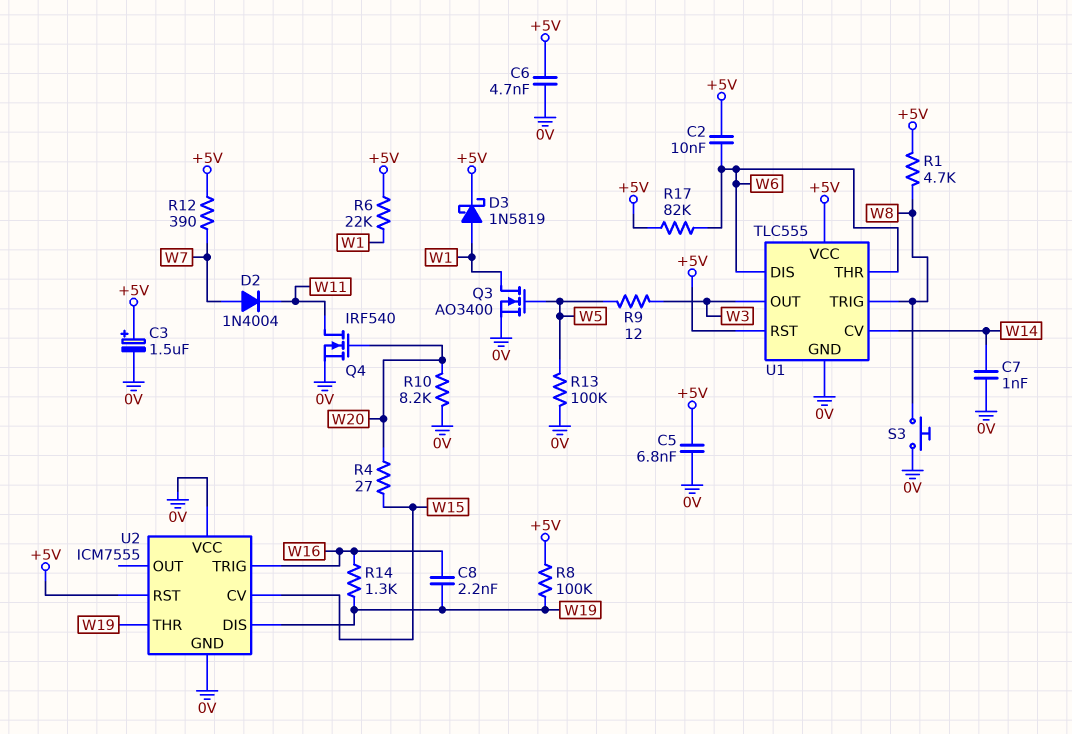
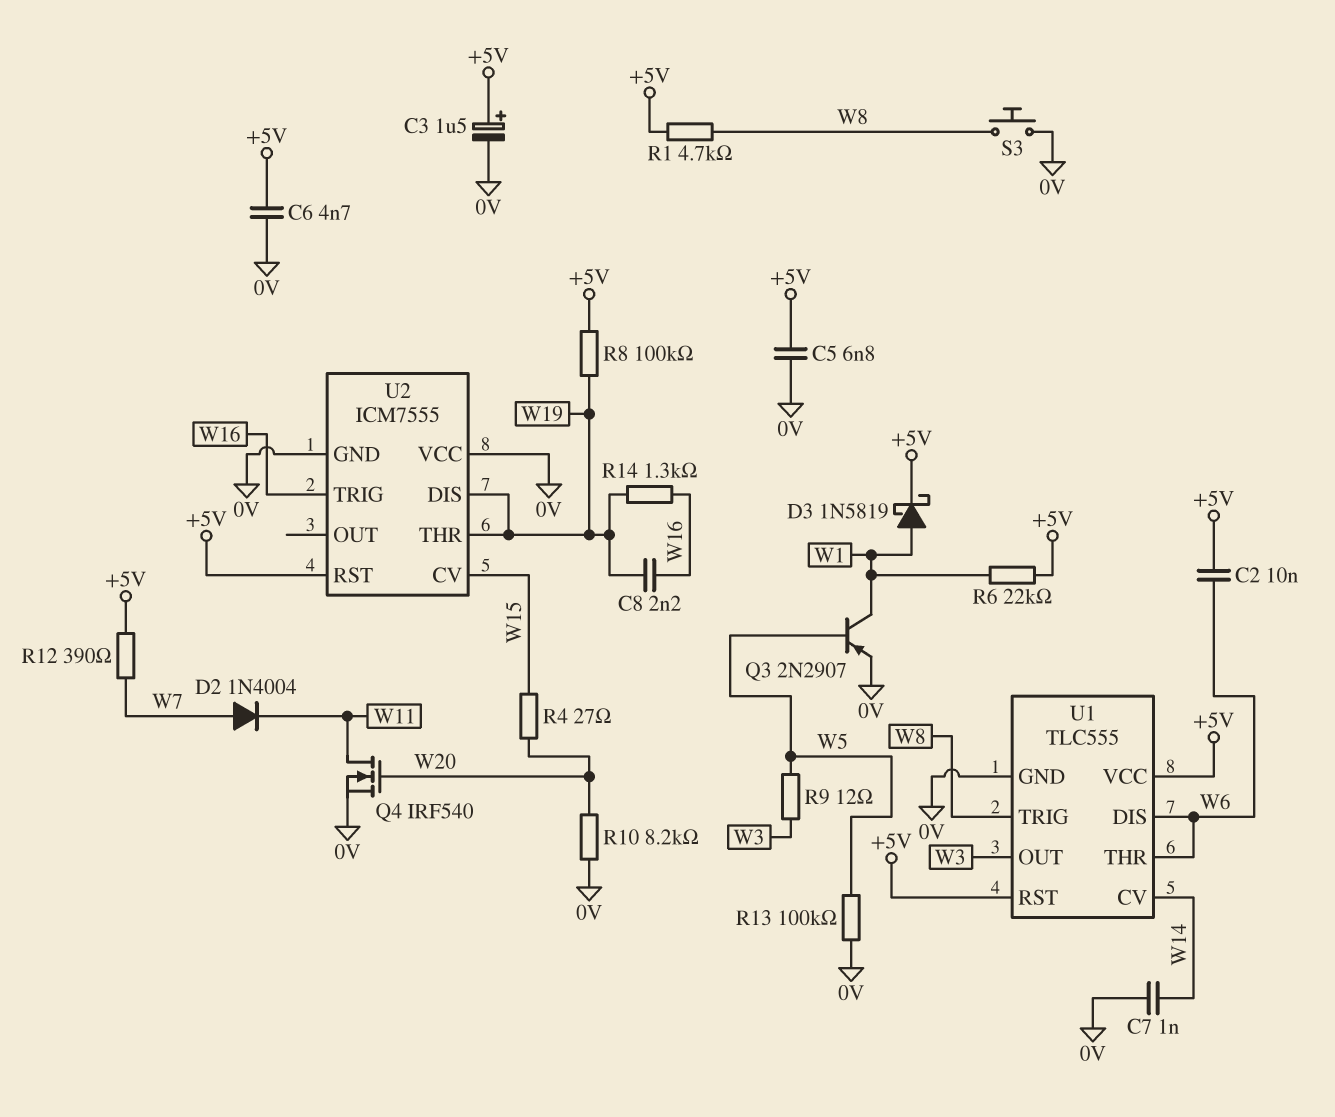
Q3: NMOS AO3400 (G W5, D W1, S 0V) -> PNP 2N2907 (B W5, C W1, E 0V)
R17: 82k (+5V, W6) -> none

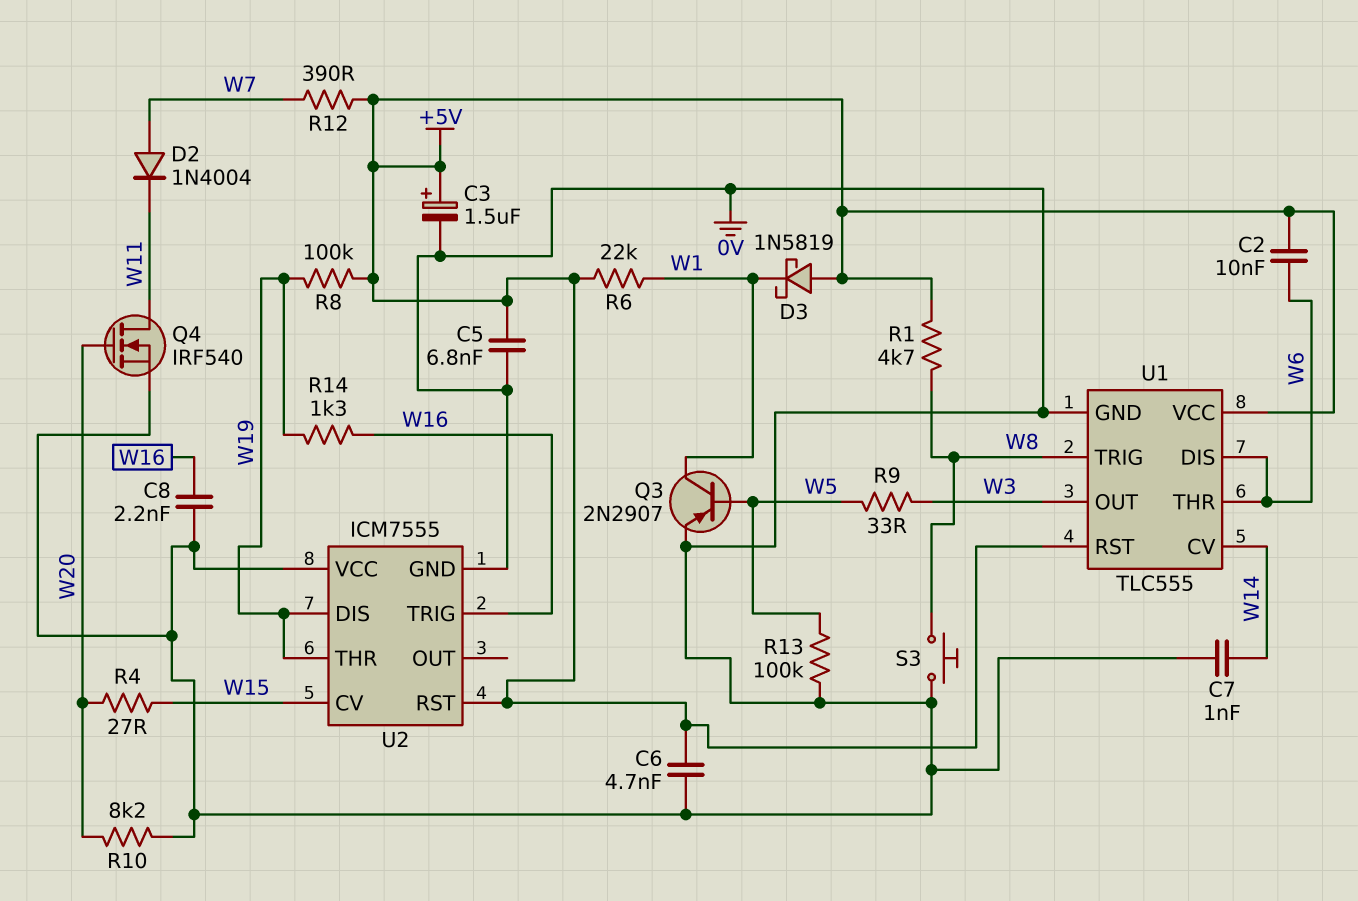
C8: 2.2nF (W16, W19) -> 2.2nF (0V, W16)
D3: schottky 1N5819 (A W1, K +5V) -> schottky 1N5819 (A +5V, K W1)
R9: 12 (W3, W5) -> 33 (W3, W5)

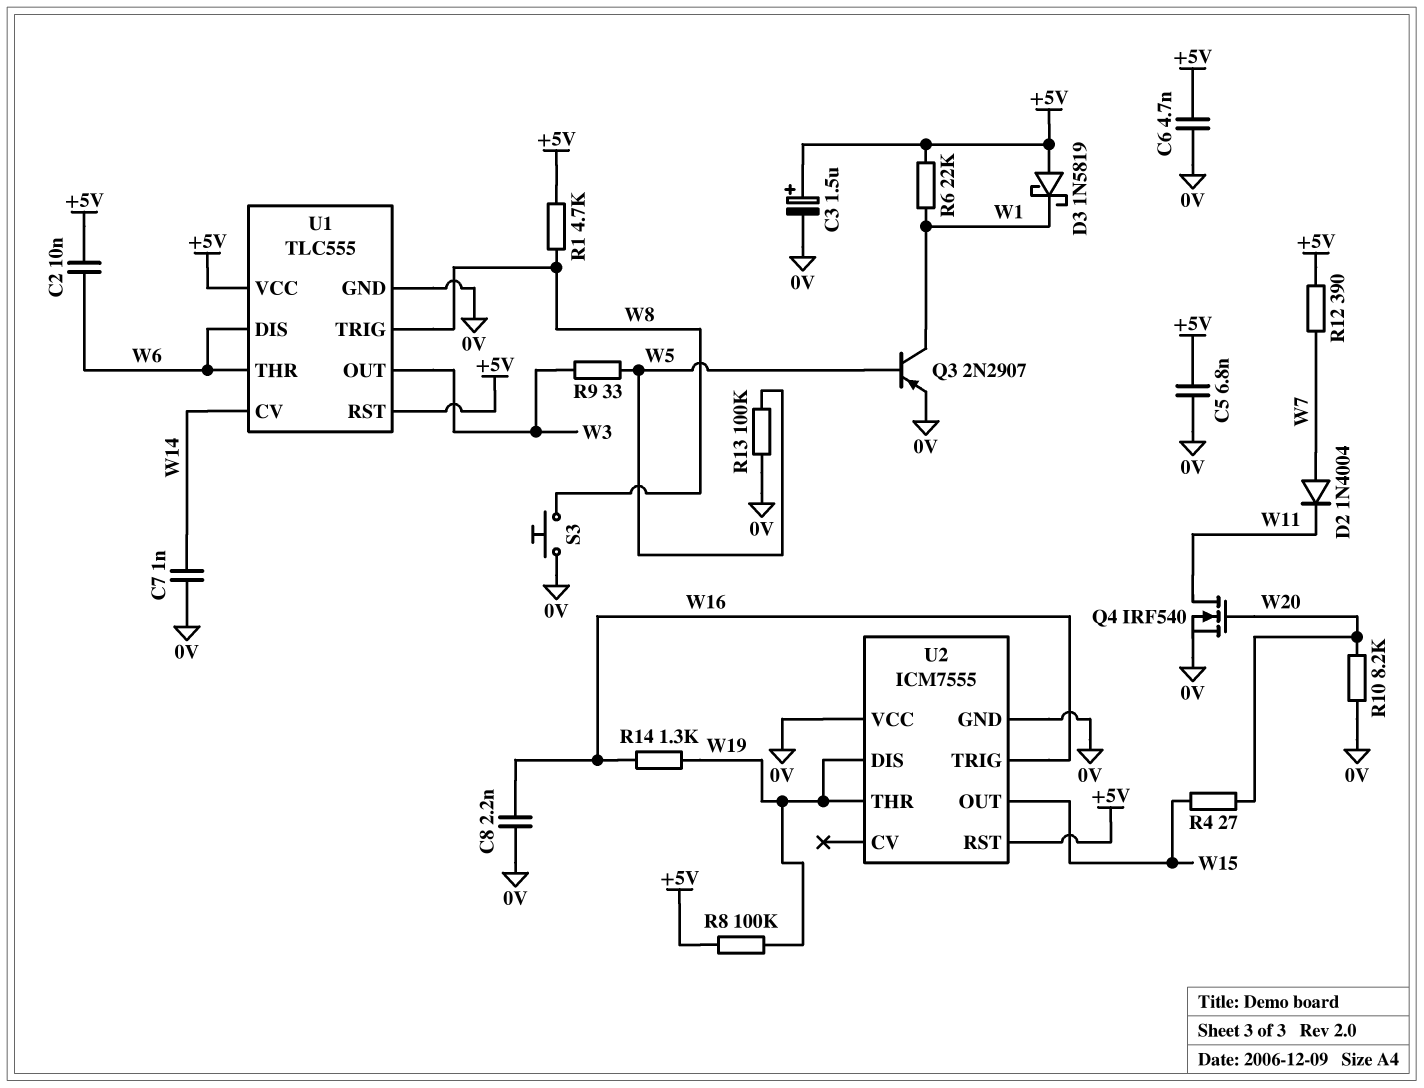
U2 pin CV: W15 -> none
U2 pin OUT: none -> W15

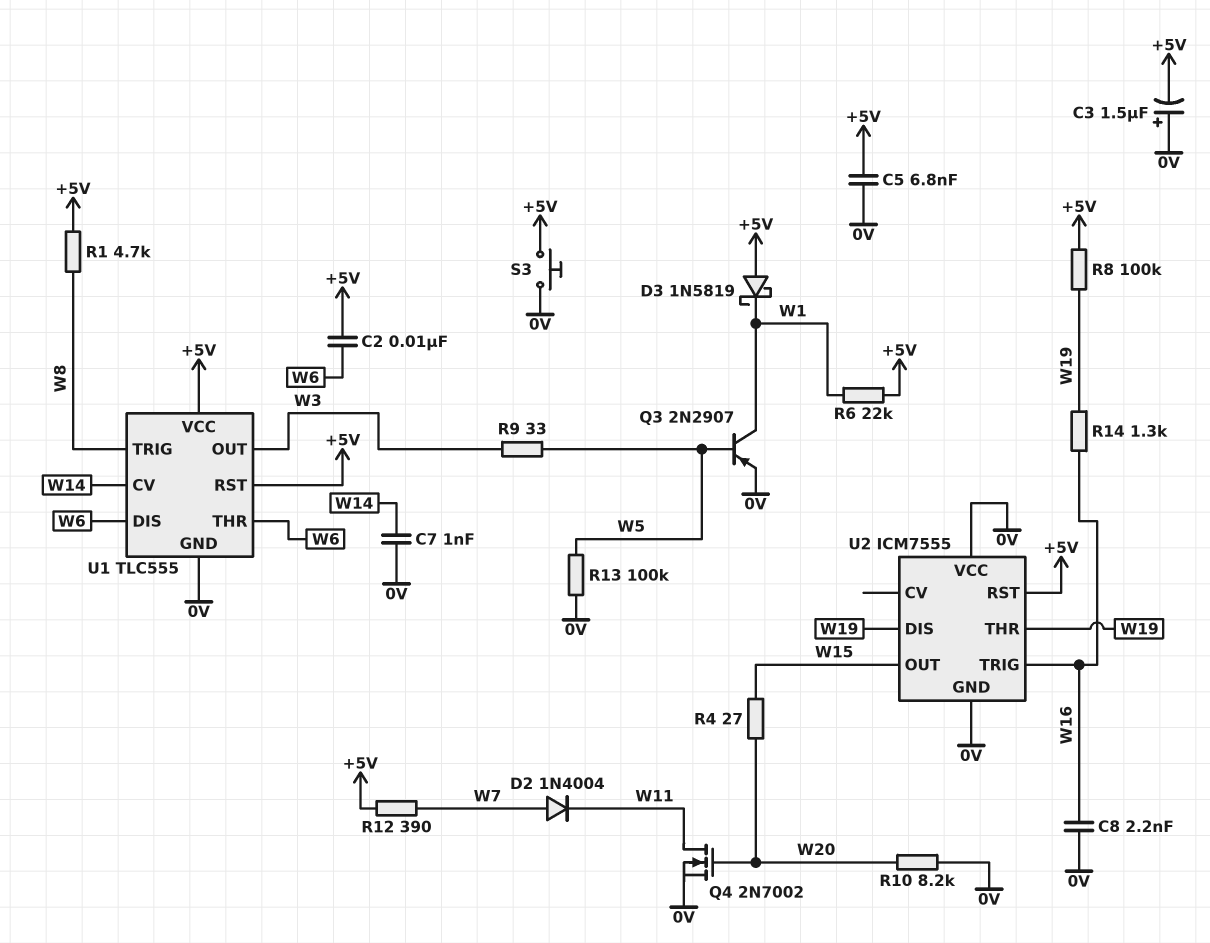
C3: 1.5uF (plus +5V, minus 0V) -> 1.5uF (plus 0V, minus +5V)
C6: 4.7nF (+5V, 0V) -> none
Q4: NMOS IRF540 (G W20, D W11, S 0V) -> NMOS 2N7002 (G W20, D W11, S 0V)
S3: button (0V, W8) -> button (+5V, 0V)

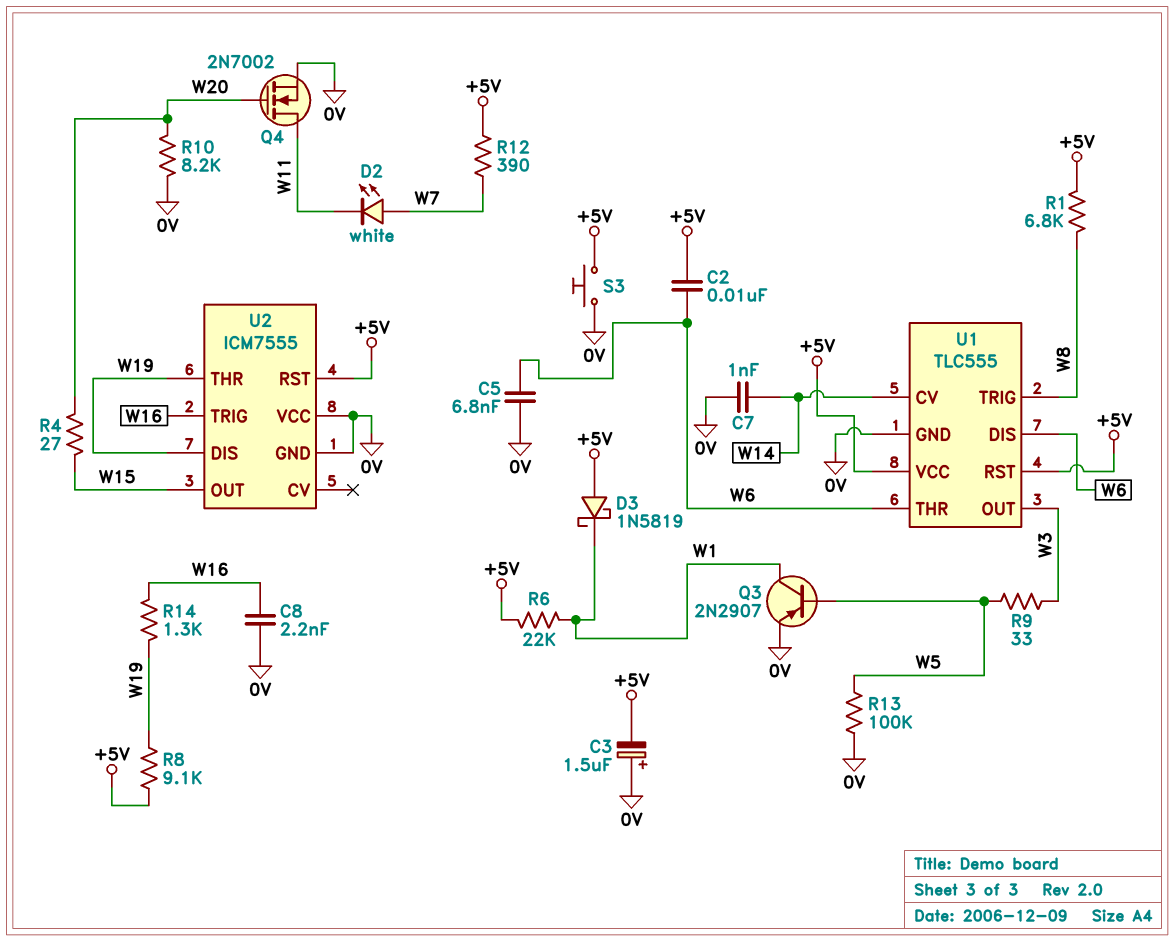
C5: 6.8nF (+5V, 0V) -> 6.8nF (0V, W6)
D2: diode 1N4004 (A W7, K W11) -> LED white (A W7, K W11)
R1: 4.7k (+5V, W8) -> 6.8k (+5V, W8)
R8: 100k (+5V, W19) -> 9.1k (+5V, W19)

